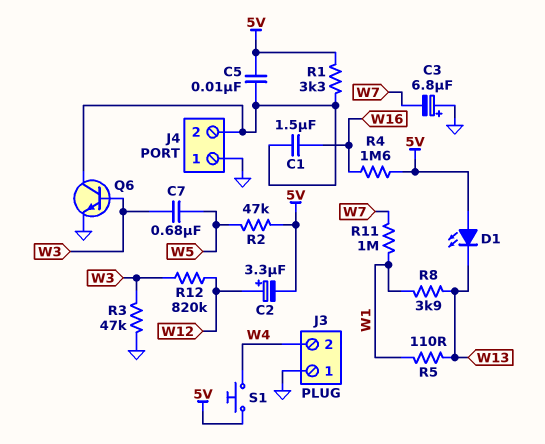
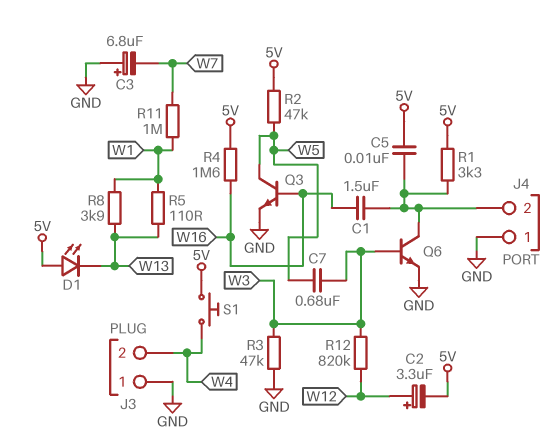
Q3: none -> NPN (B W16, C W5, E GND)

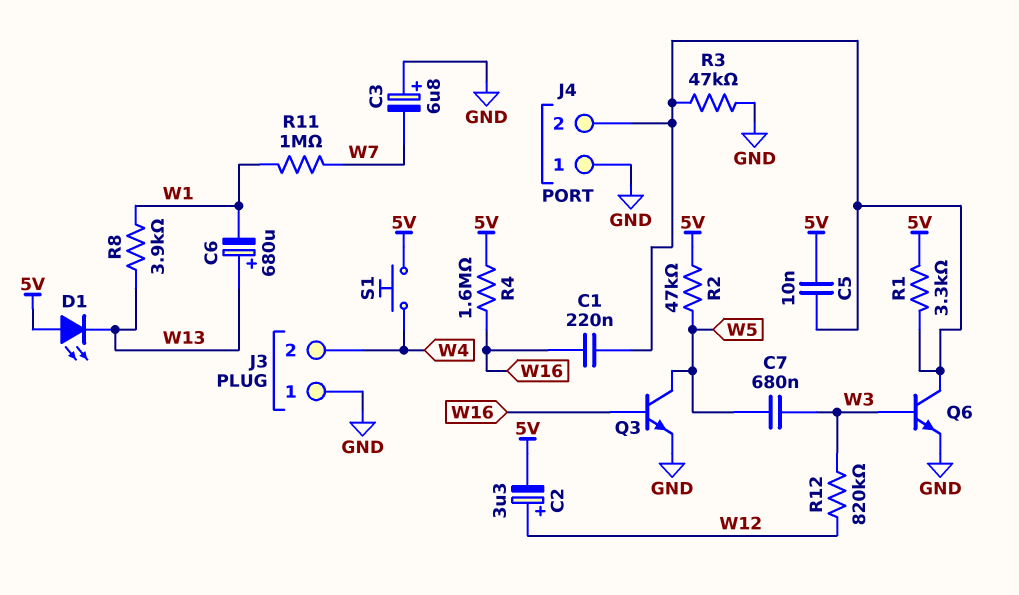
C1: 1.5uF (J4/2, W16) -> 220nF (J4/2, W16)
C6: none -> 680uF (plus W13, minus W1)
R3: 47k (GND, W3) -> 47k (GND, J4/2)
R5: 110 (W1, W13) -> none

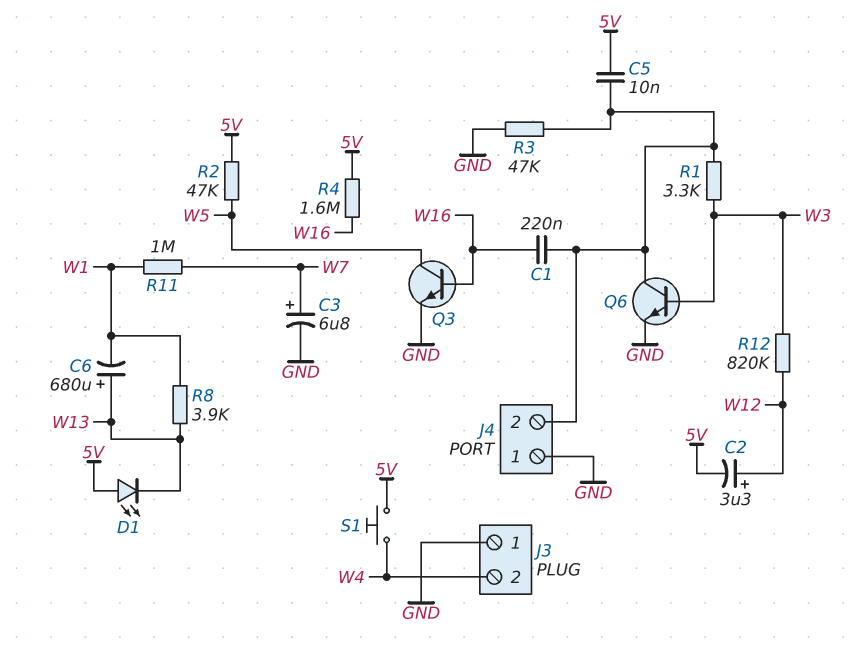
C3: 6.8uF (plus GND, minus W7) -> 6.8uF (plus W7, minus GND)
C7: 680nF (W3, W5) -> none
R1: 3.3k (5V, J4/2) -> 3.3k (J4/2, W3)

